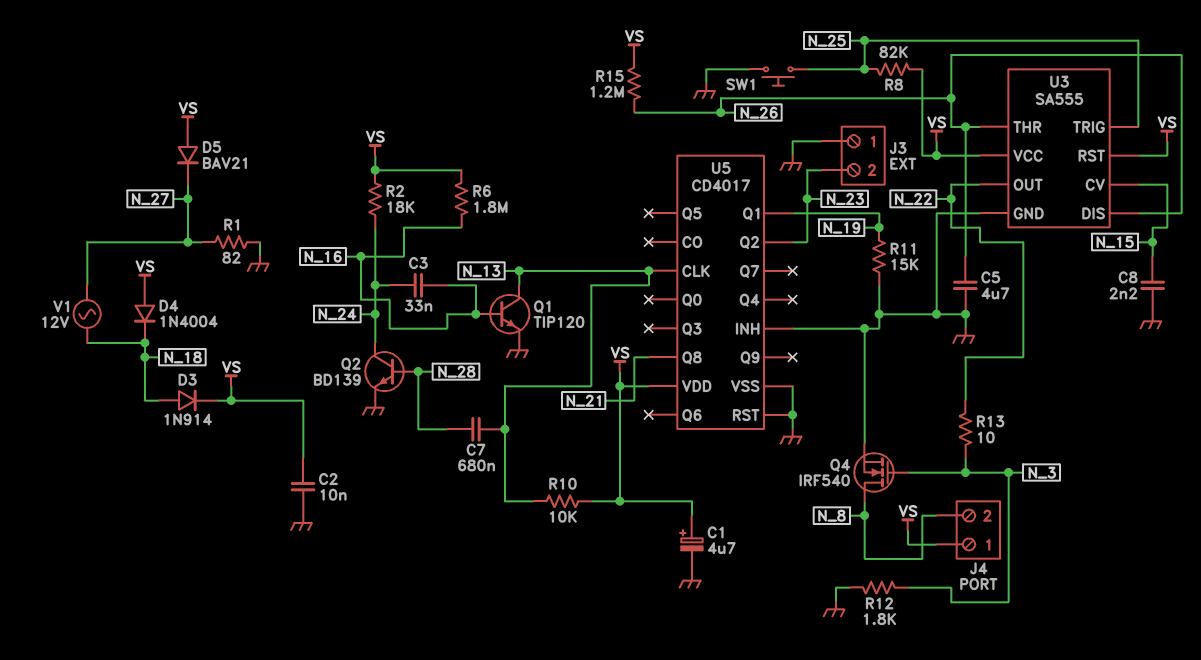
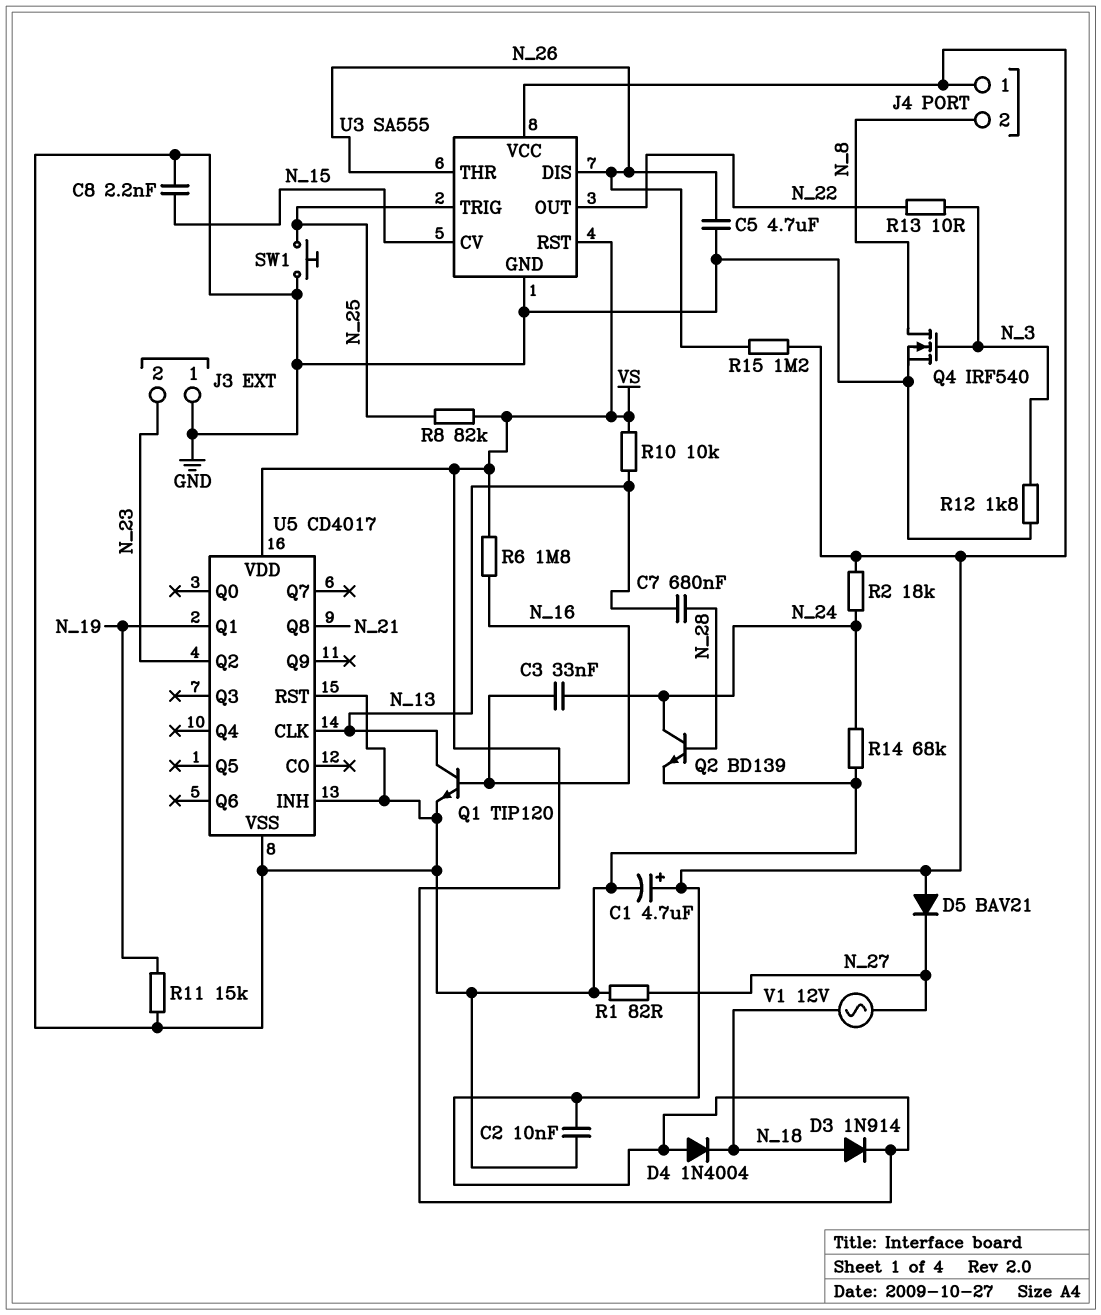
R14: none -> 68k (GND, N_24)

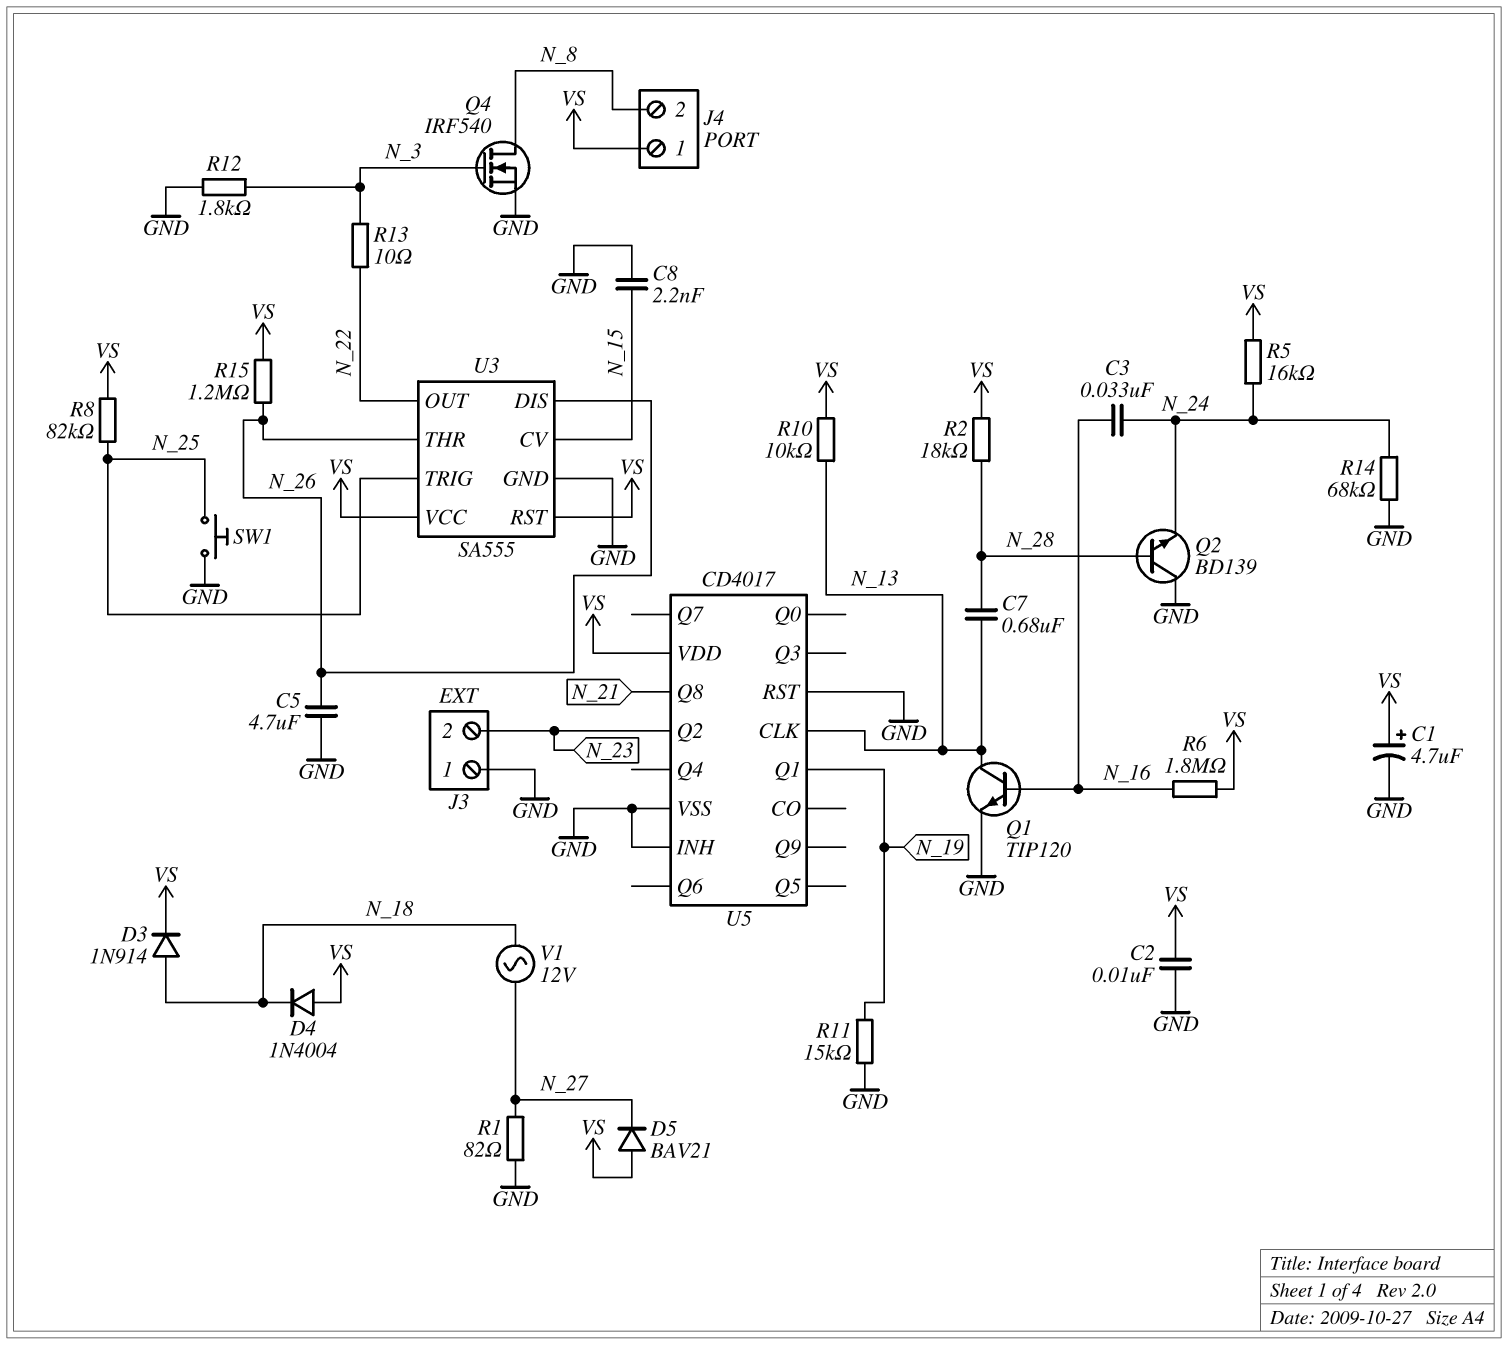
Q2: NPN BD139 (B N_28, C N_24, E GND) -> NPN BD139 (B N_28, C GND, E N_24)
R2: 18k (N_24, VS) -> 18k (N_28, VS)
R5: none -> 16k (N_24, VS)

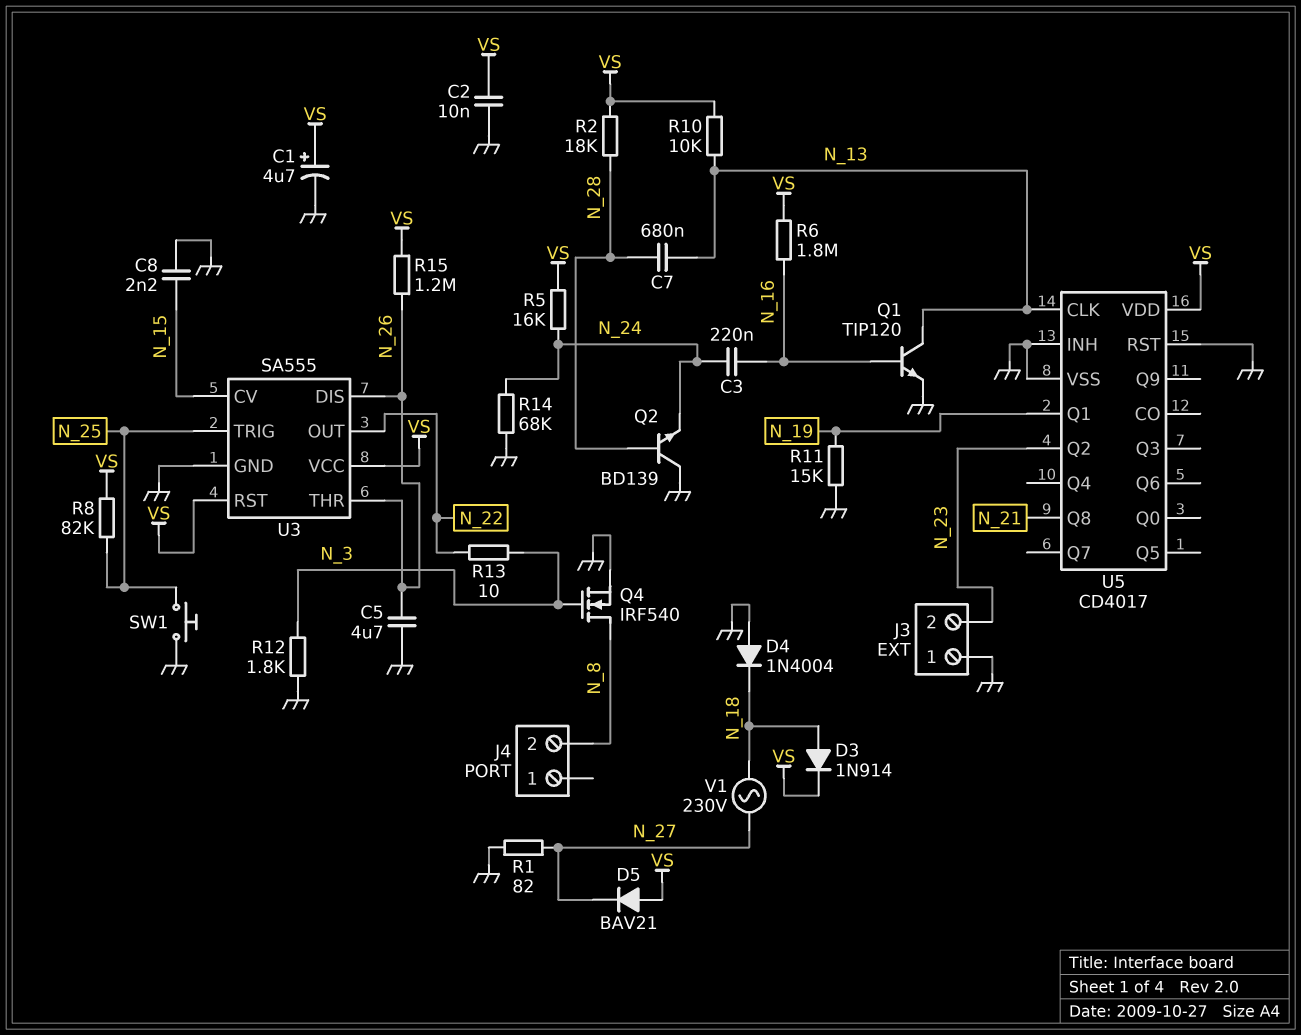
C3: 33nF (N_16, N_24) -> 220nF (N_16, N_24)
D4: diode 1N4004 (A VS, K N_18) -> diode 1N4004 (A GND, K N_18)
J4 pin 1: VS -> none
V1: AC 12V (N_18, N_27) -> AC 230V (N_18, N_27)

